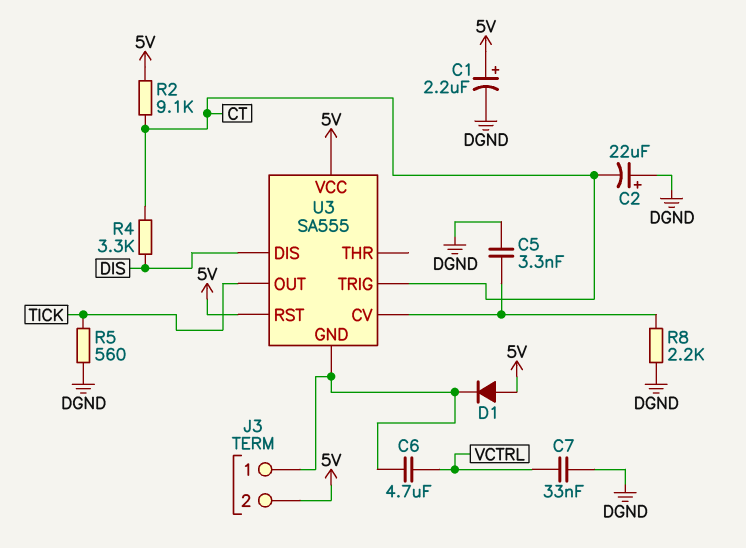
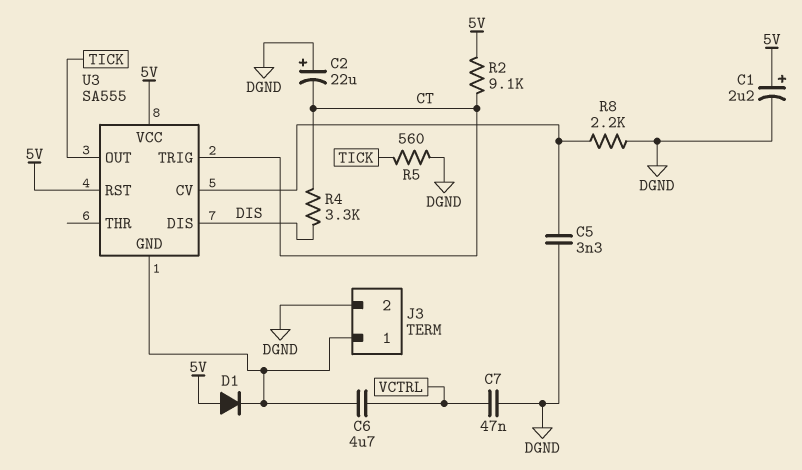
C7: 33nF (DGND, VCTRL) -> 47nF (DGND, VCTRL)
J3 pin 2: 5V -> DGND

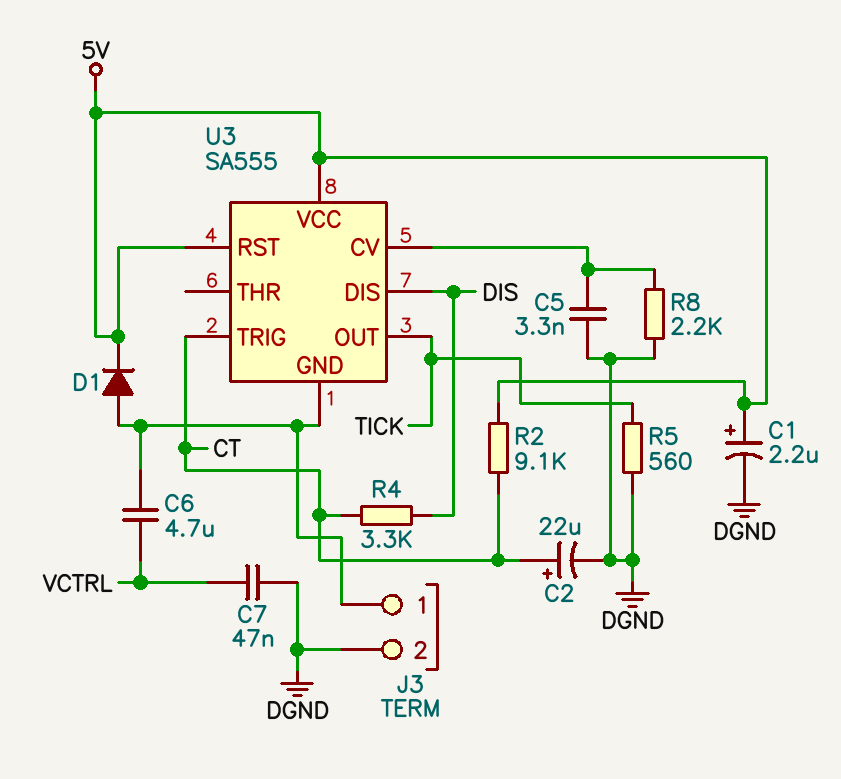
C2: 22uF (plus DGND, minus CT) -> 22uF (plus CT, minus DGND)
D1: diode (A 5V, K J3/1) -> diode (A J3/1, K 5V)

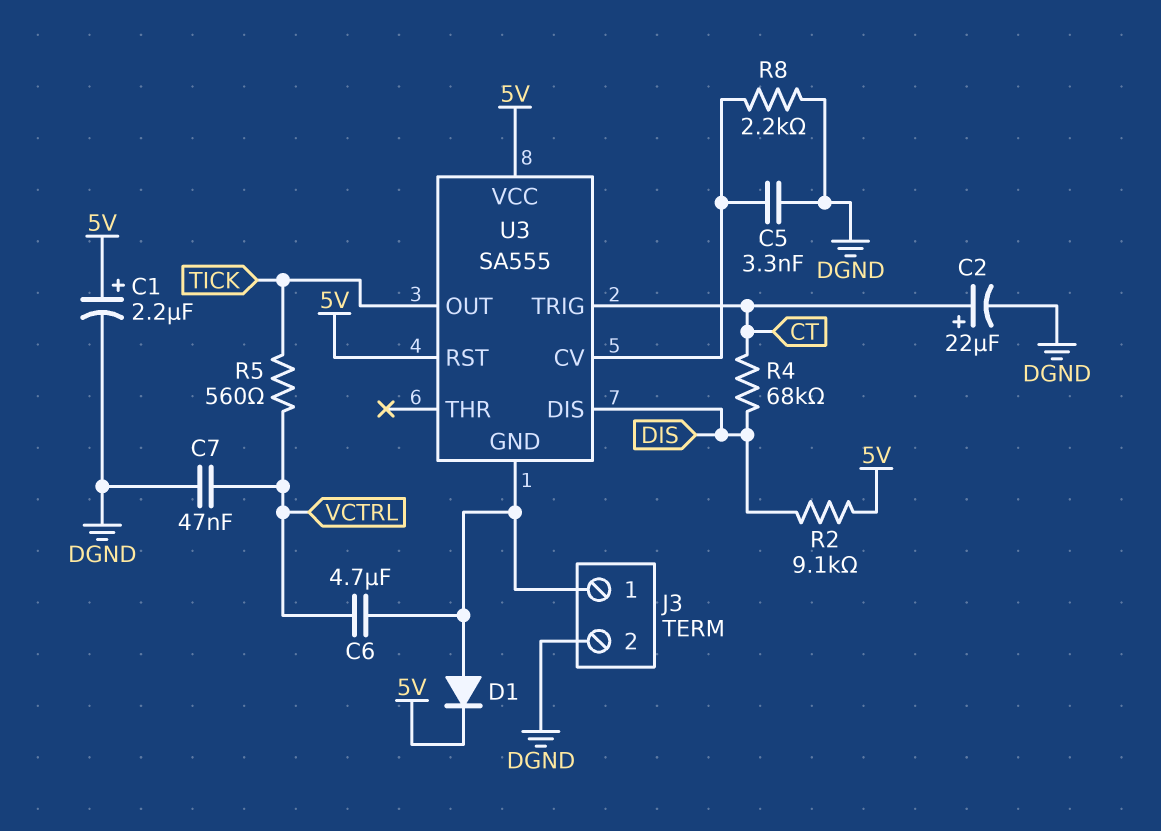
R2: 9.1k (5V, CT) -> 9.1k (5V, DIS)
R4: 3.3k (CT, DIS) -> 68k (CT, DIS)
R5: 560 (DGND, TICK) -> 560 (TICK, VCTRL)

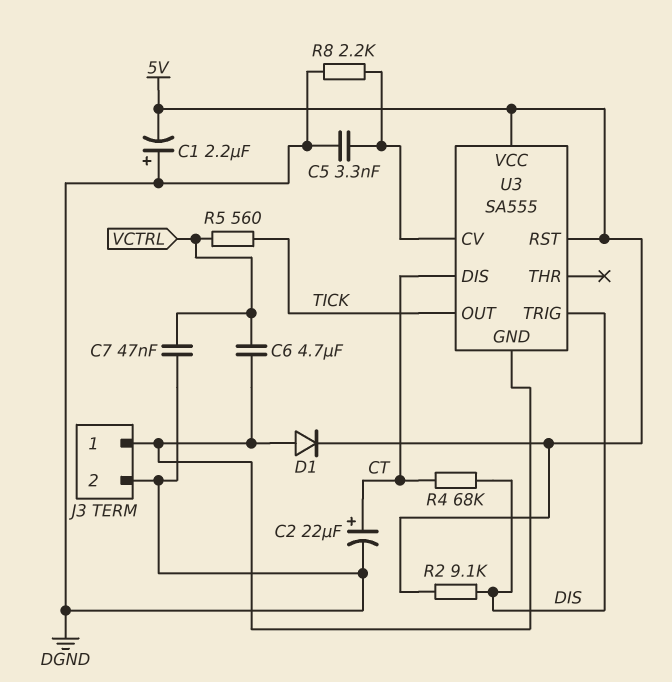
C1: 2.2uF (plus 5V, minus DGND) -> 2.2uF (plus DGND, minus 5V)
U3 pin DIS: DIS -> CT
U3 pin TRIG: CT -> DIS

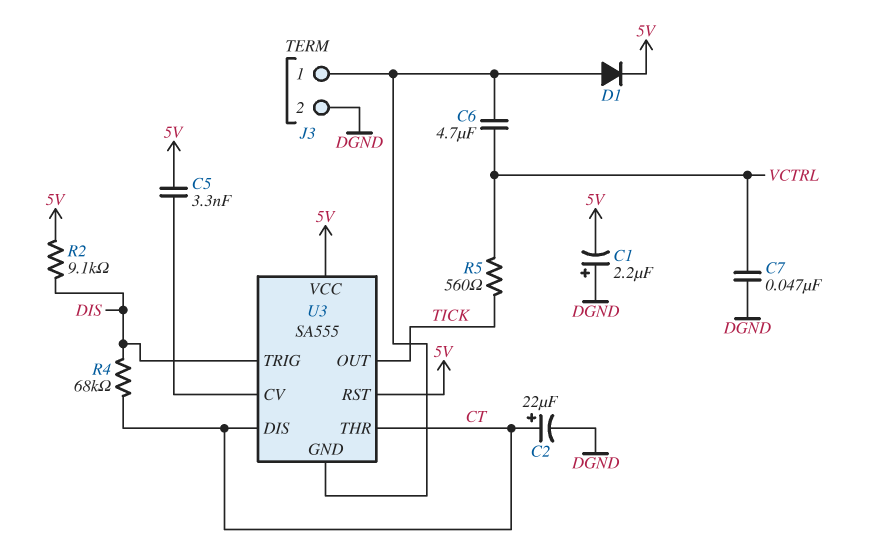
C5: 3.3nF (DGND, U3/CV) -> 3.3nF (5V, U3/CV)
R8: 2.2k (DGND, U3/CV) -> none
U3 pin THR: none -> CT

